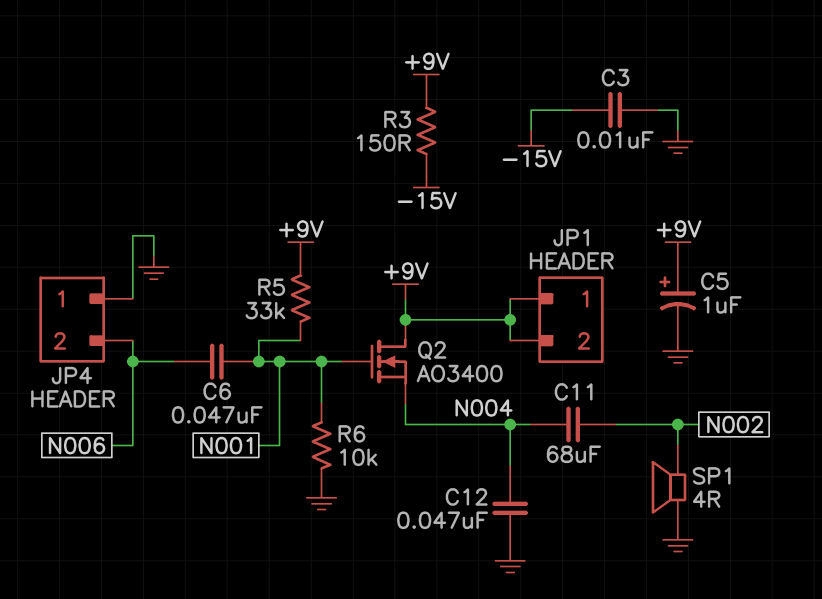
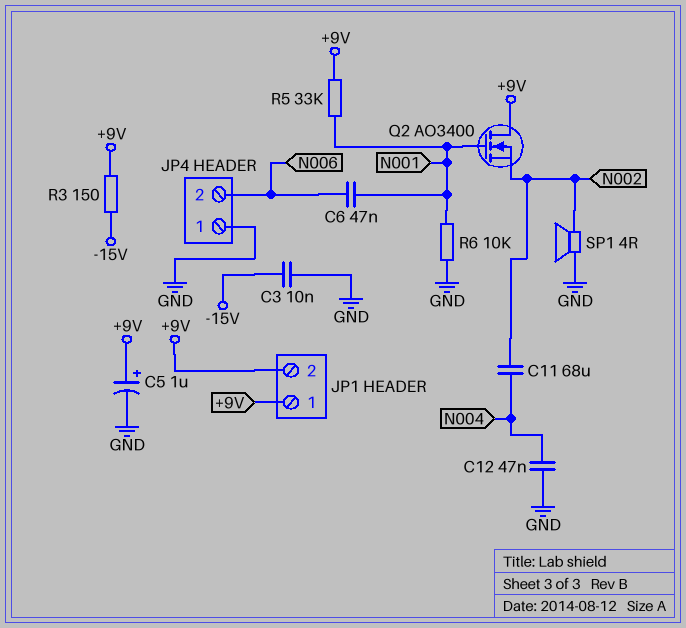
Q2: NMOS AO3400 (G N001, D +9V, S N004) -> NMOS AO3400 (G N001, D +9V, S N002)

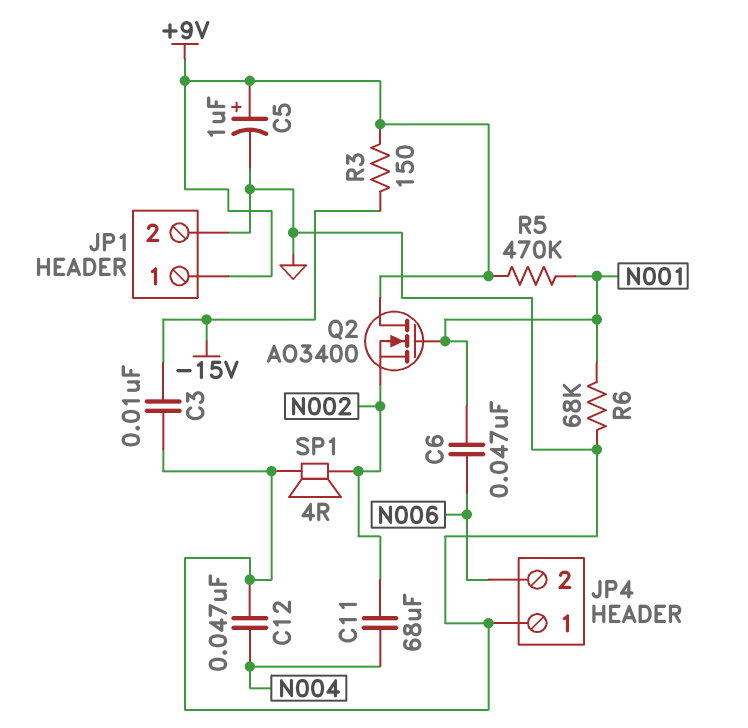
JP1 pin 2: +9V -> GND
R5: 33k (+9V, N001) -> 470k (+9V, N001)
R6: 10k (GND, N001) -> 68k (GND, N001)

